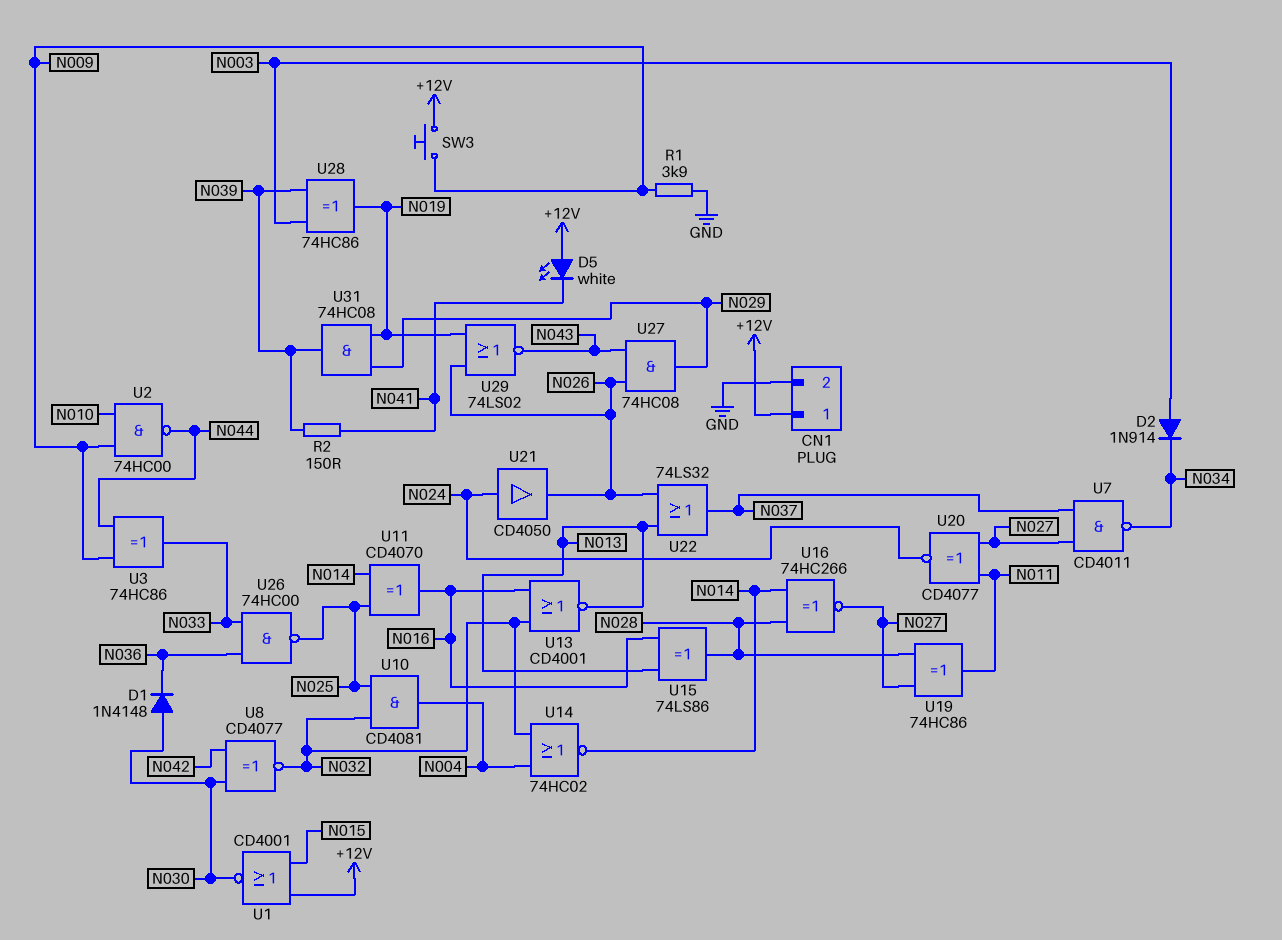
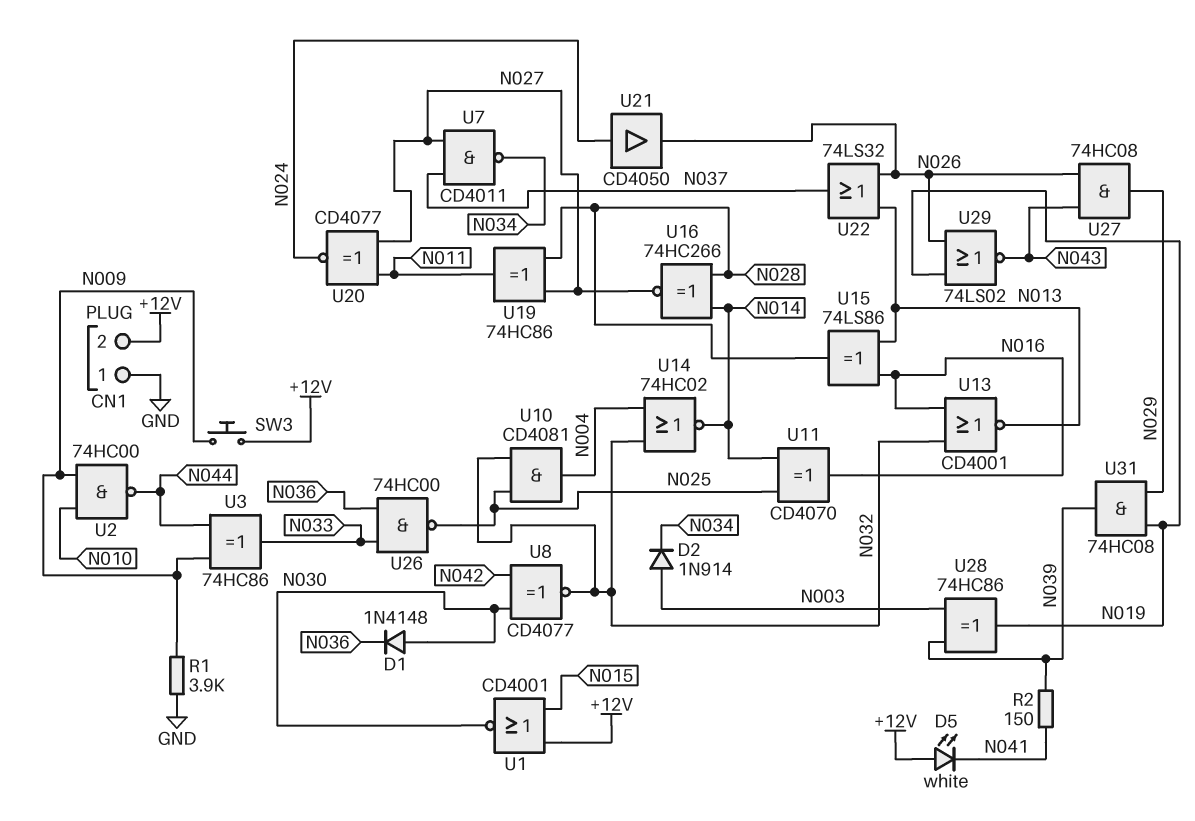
CN1 pin 1: +12V -> GND
CN1 pin 2: GND -> +12V

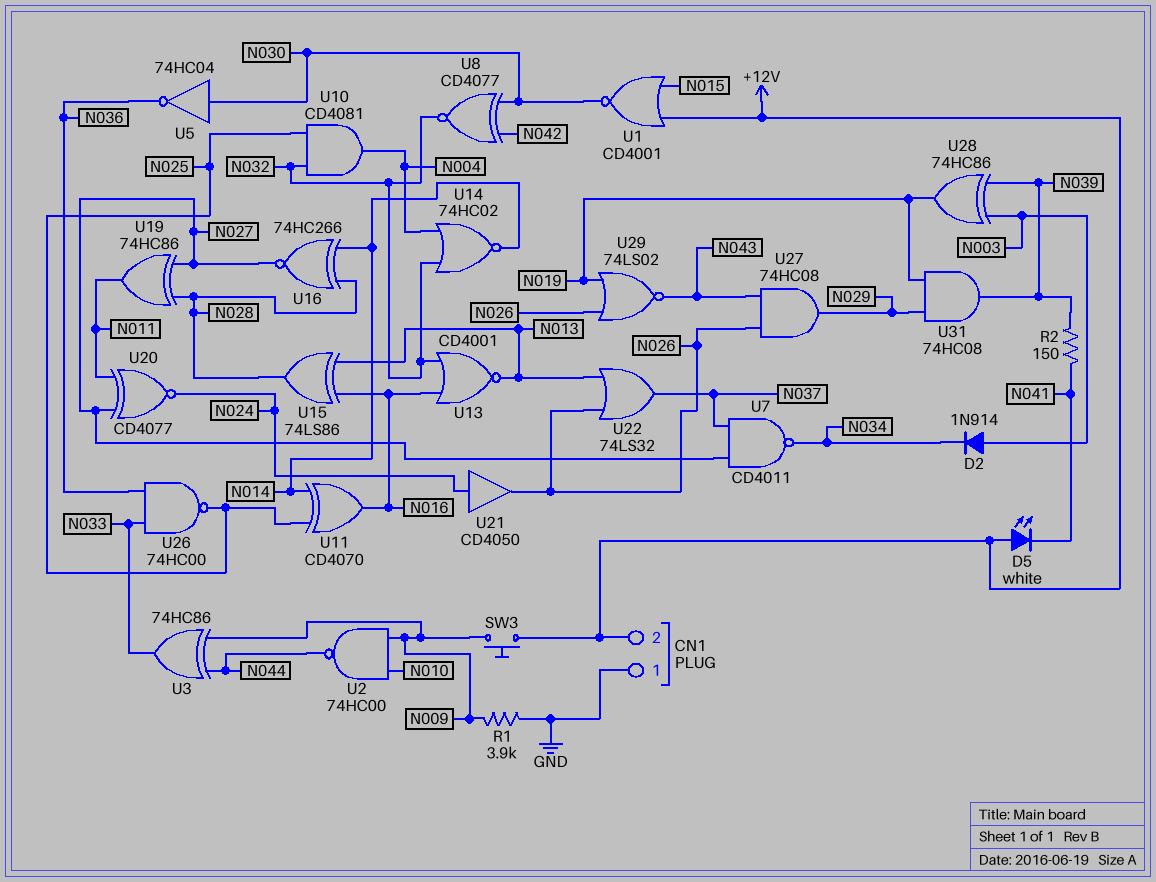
D1: diode 1N4148 (A N030, K N036) -> none
U5: none -> NOT 74HC04 (in N030, out N036)

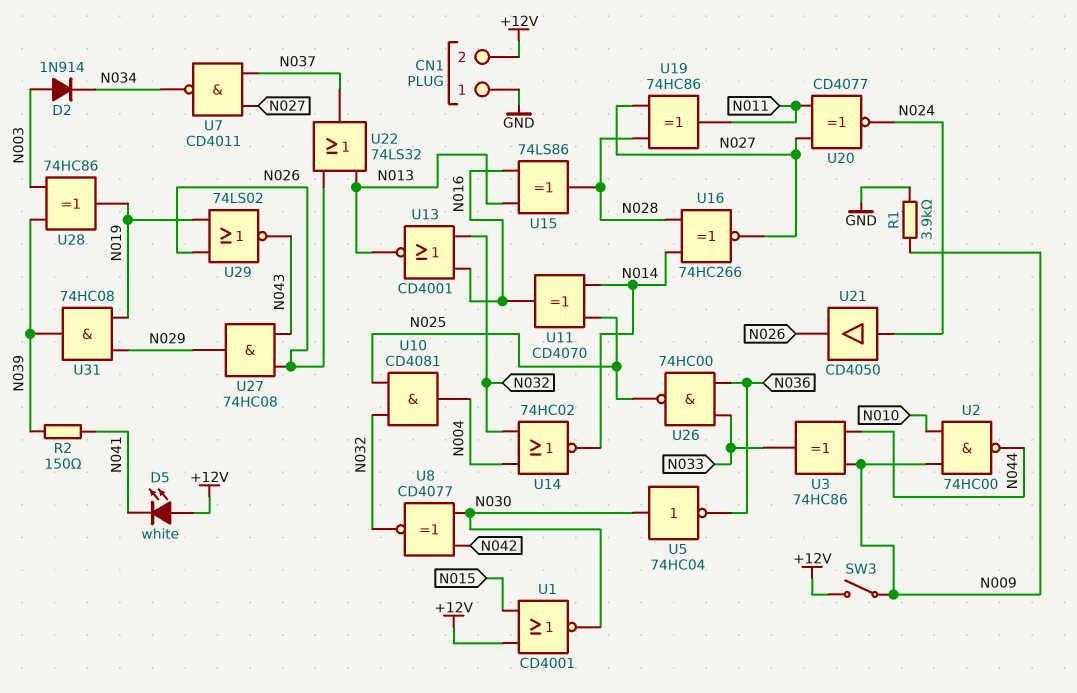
SW3: button (+12V, N009) -> switch (+12V, N009)

